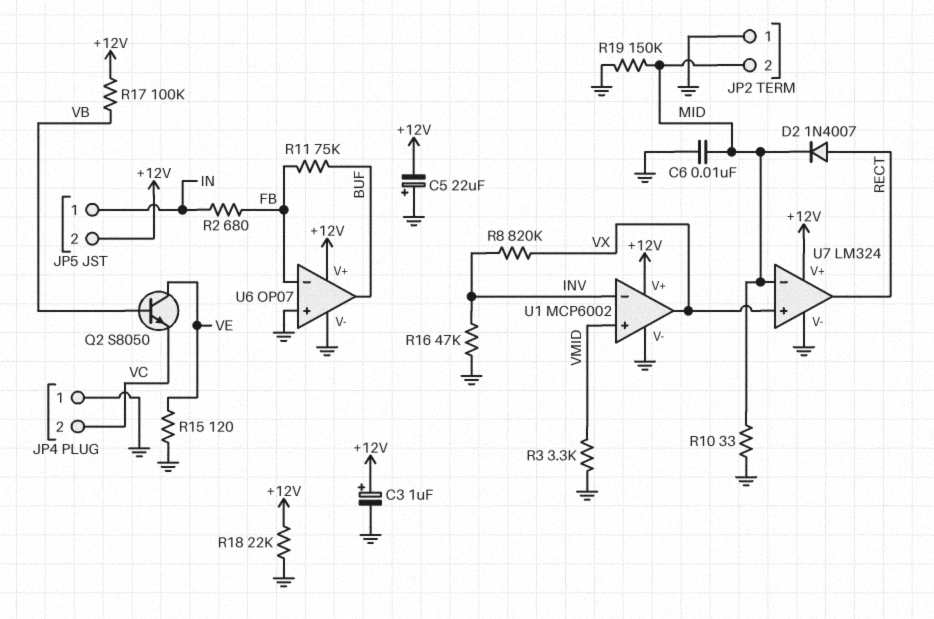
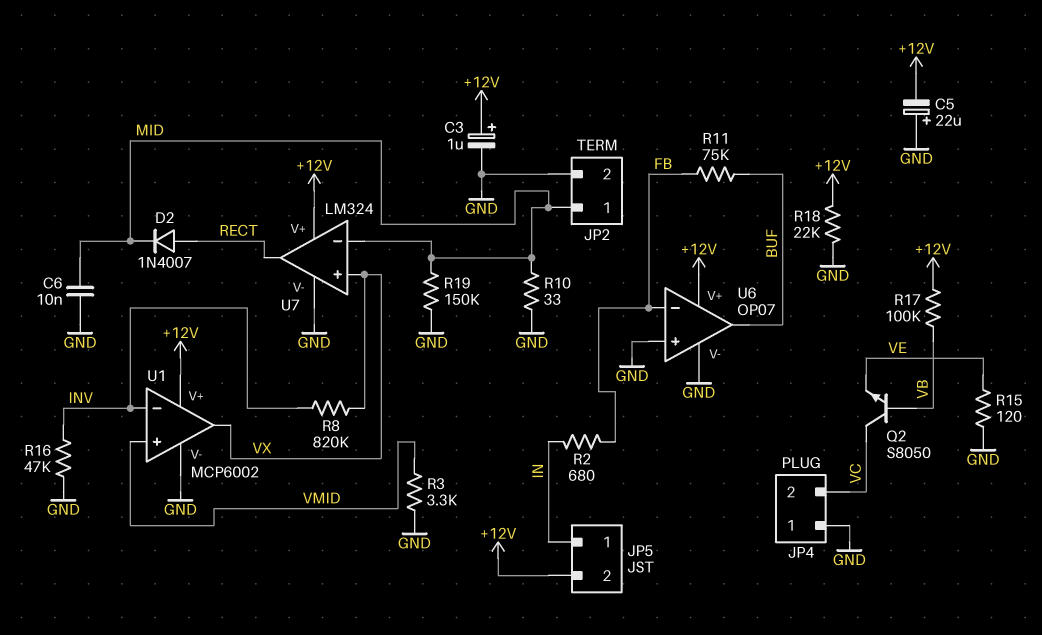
JP2 pin 1: GND -> MID
JP2 pin 2: MID -> GND
Q2: NPN S8050 (B VB, C VE, E VC) -> NPN S8050 (B VB, C VC, E VE)

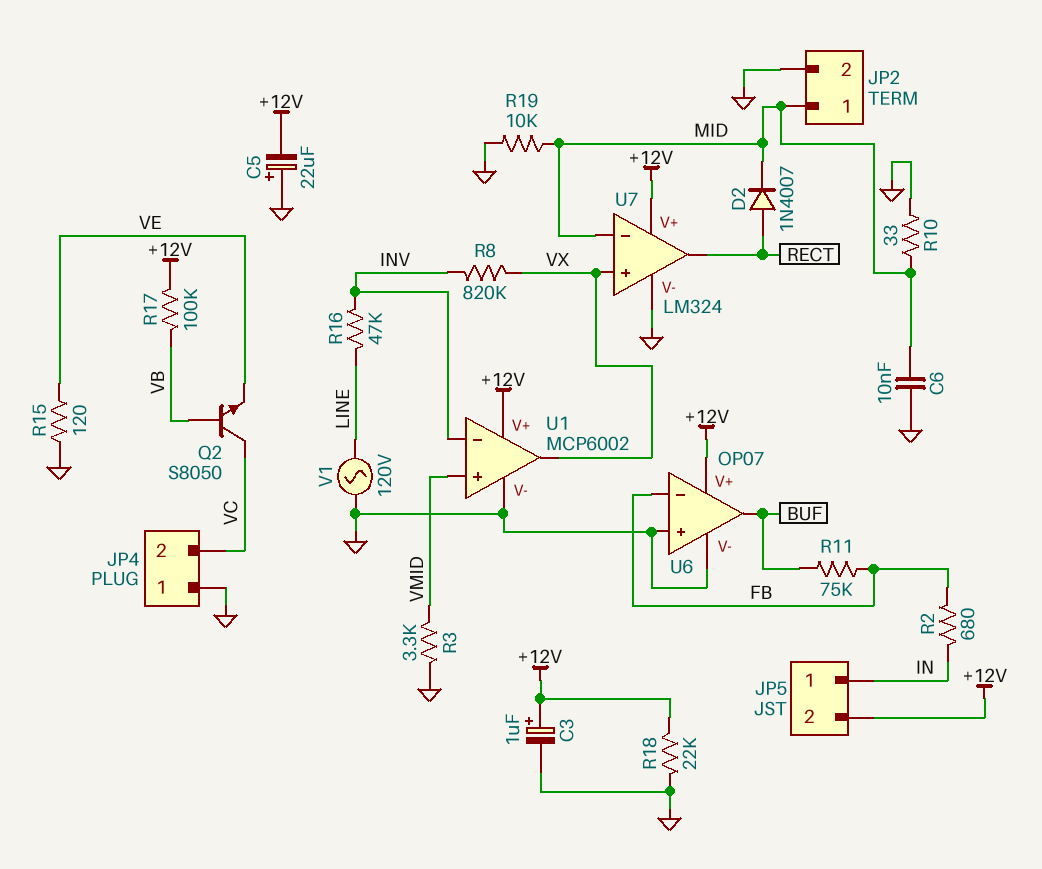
R16: 47k (GND, INV) -> 47k (INV, LINE)
R19: 150k (GND, MID) -> 10k (GND, MID)
V1: none -> AC 120V (GND, LINE)

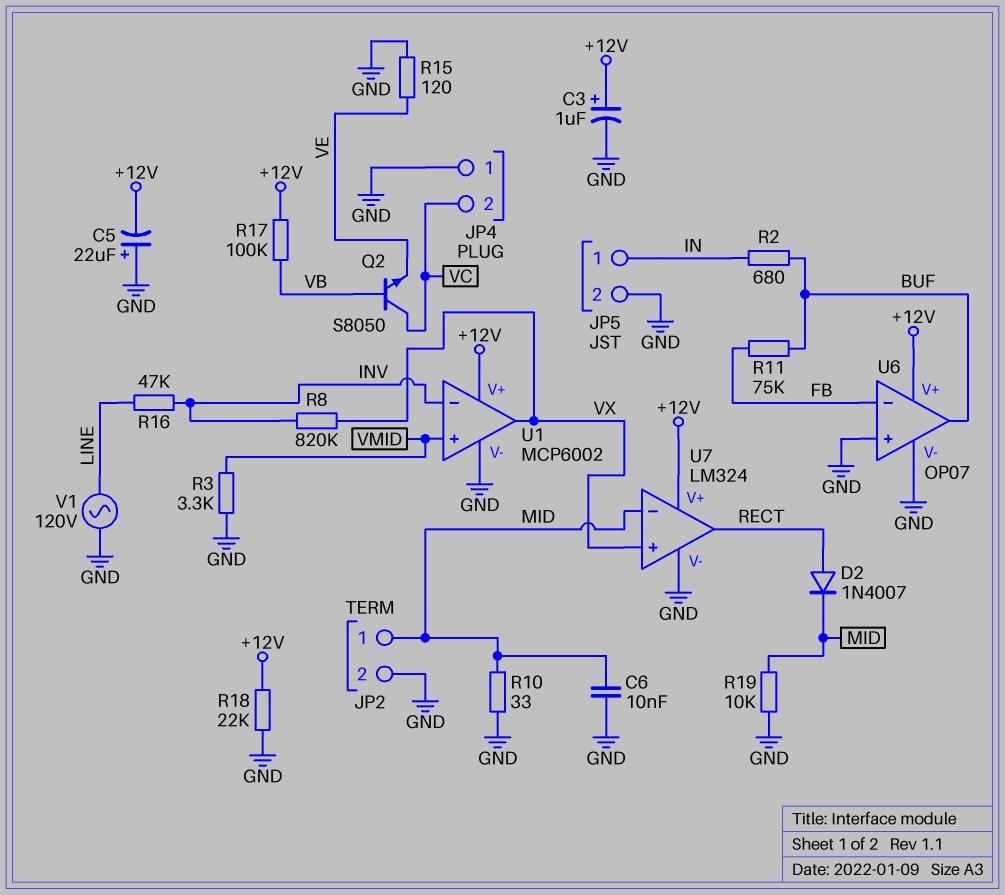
JP5 pin 2: +12V -> GND
R2: 680 (FB, IN) -> 680 (BUF, IN)

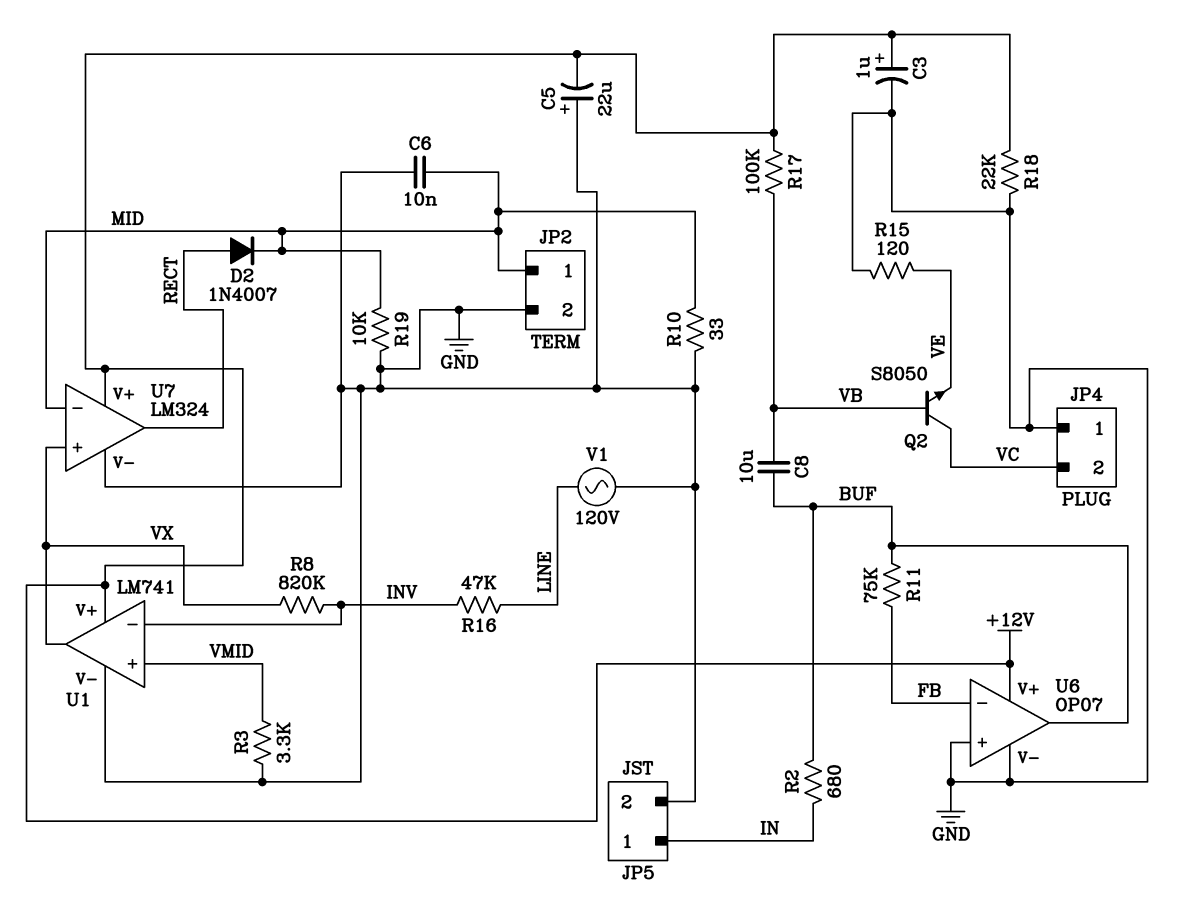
C8: none -> 10uF (BUF, VB)
U1: MCP6002 -> LM741

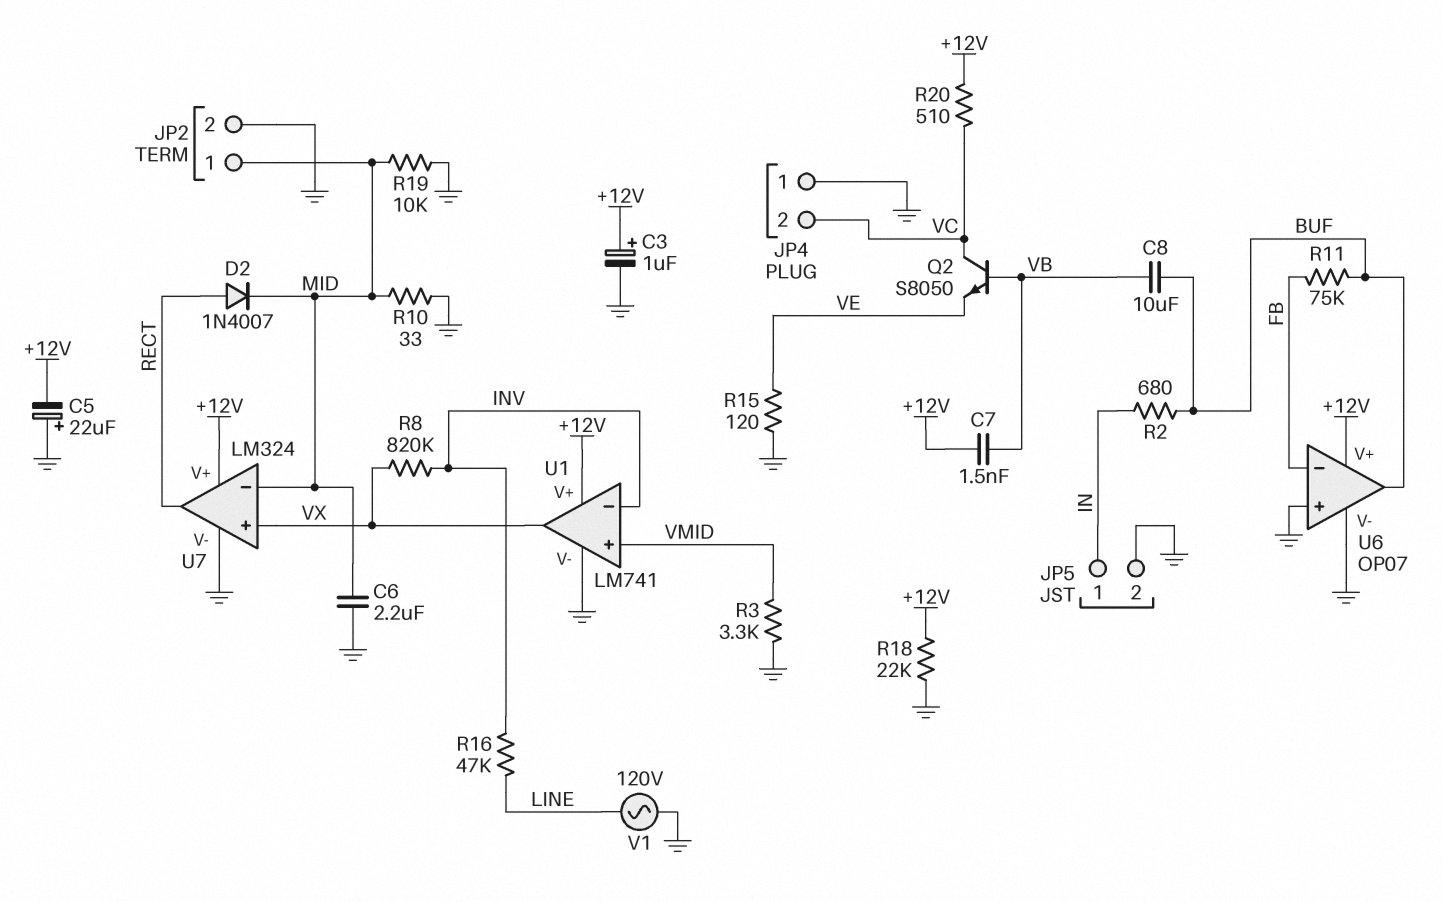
C6: 10nF (GND, MID) -> 2.2uF (GND, MID)
C7: none -> 1.5nF (+12V, VB)
R17: 100k (+12V, VB) -> none
R20: none -> 510 (+12V, VC)

